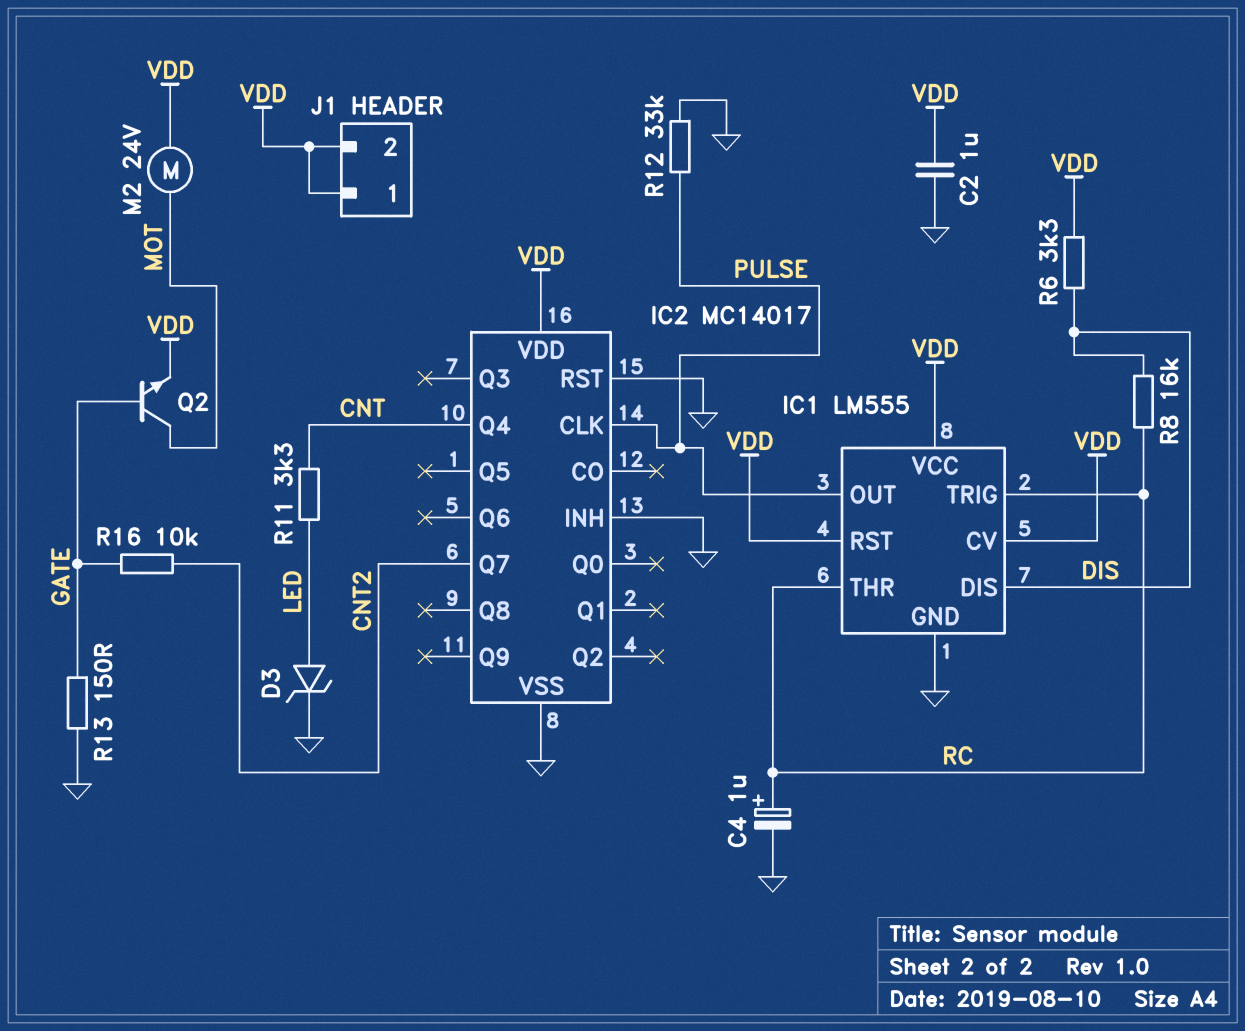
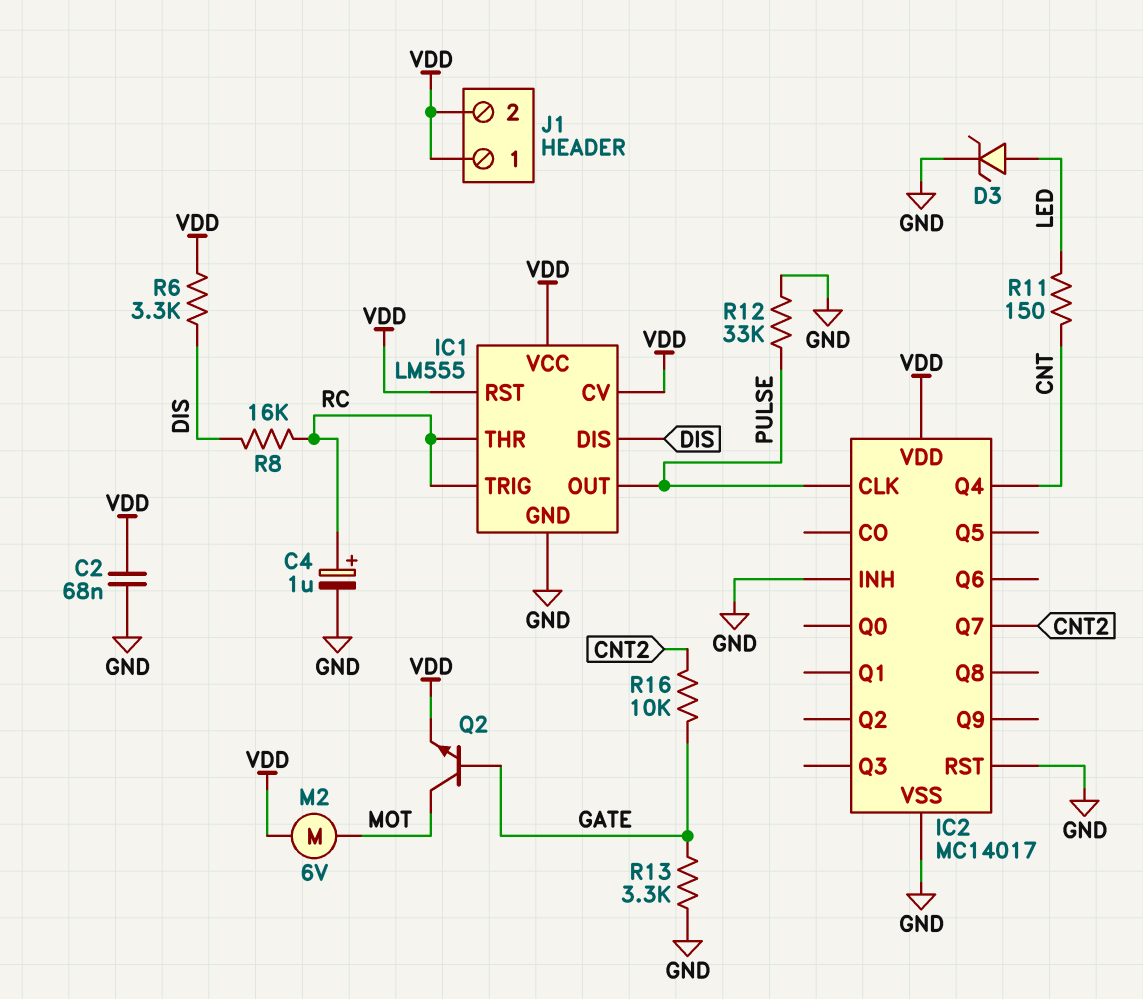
C2: 1uF (GND, VDD) -> 68nF (GND, VDD)
M2: motor 24V (MOT, VDD) -> motor 6V (MOT, VDD)
R11: 3.3k (CNT, LED) -> 150 (CNT, LED)
R13: 150 (GATE, GND) -> 3.3k (GATE, GND)

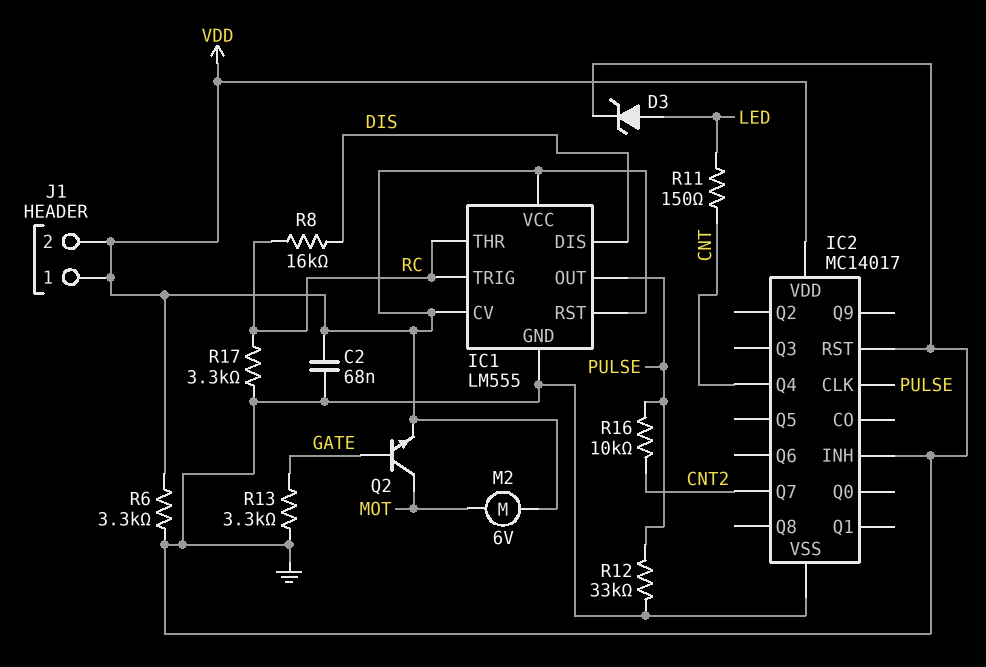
C4: 1uF (plus RC, minus GND) -> none
R6: 3.3k (DIS, VDD) -> 3.3k (GND, VDD)
R16: 10k (CNT2, GATE) -> 10k (CNT2, PULSE)
R17: none -> 3.3k (GND, RC)

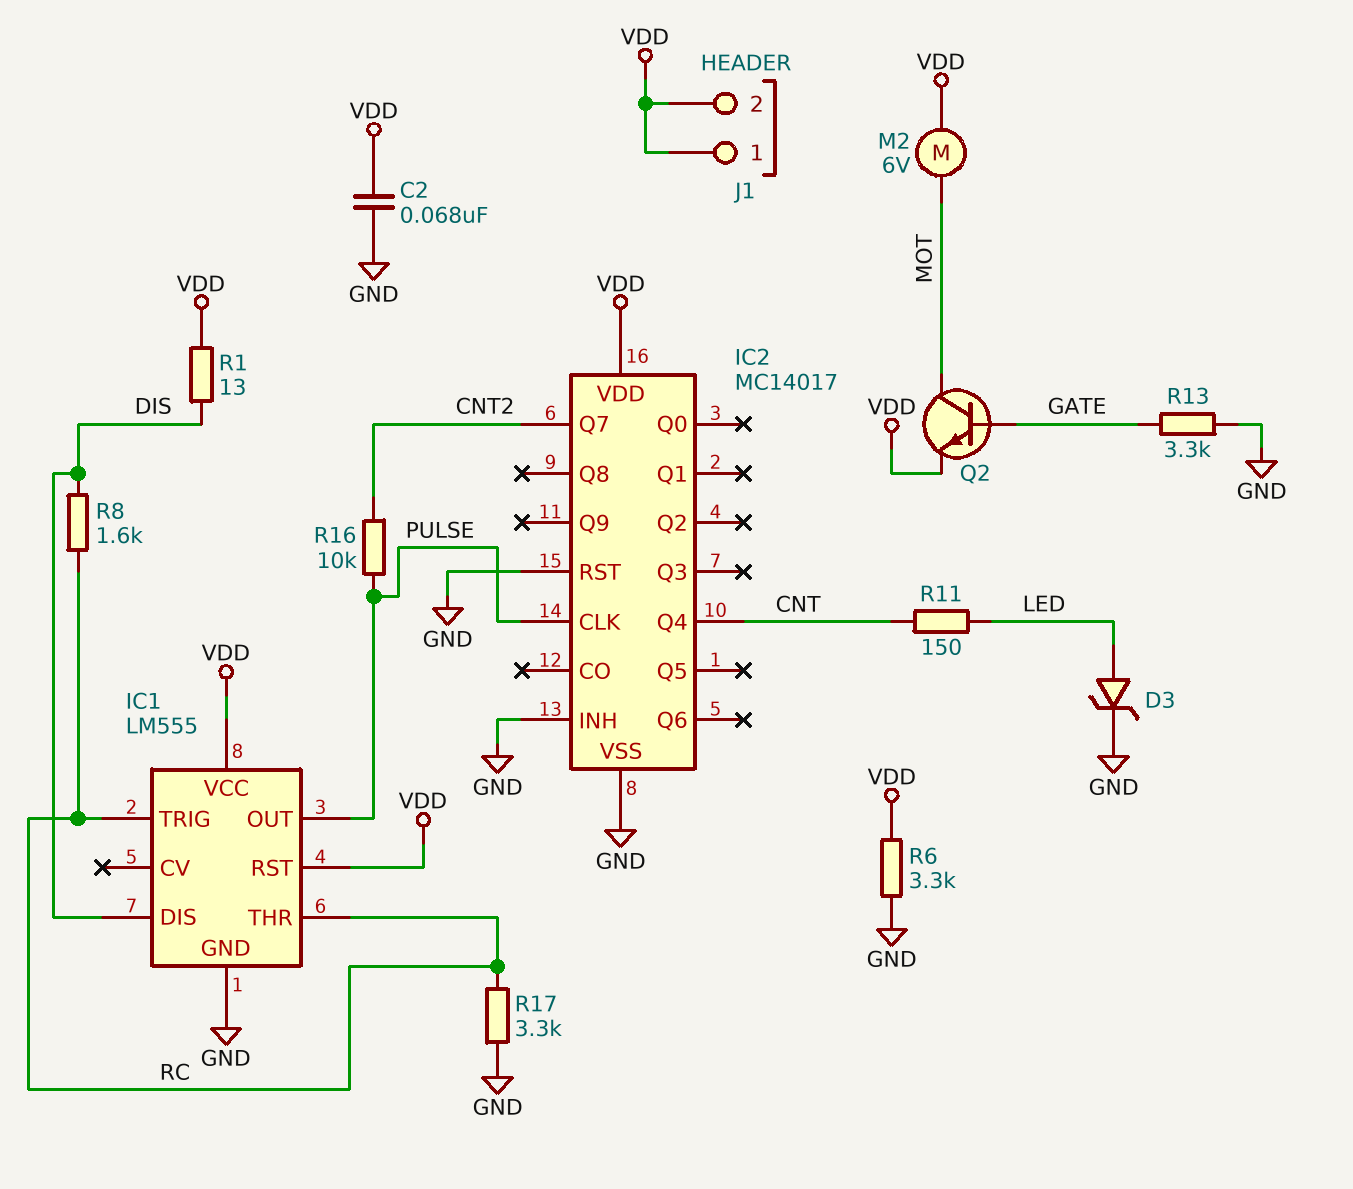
IC1 pin CV: VDD -> none
R1: none -> 13 (DIS, VDD)
R8: 16k (DIS, RC) -> 1.6k (DIS, RC)
R12: 33k (GND, PULSE) -> none

